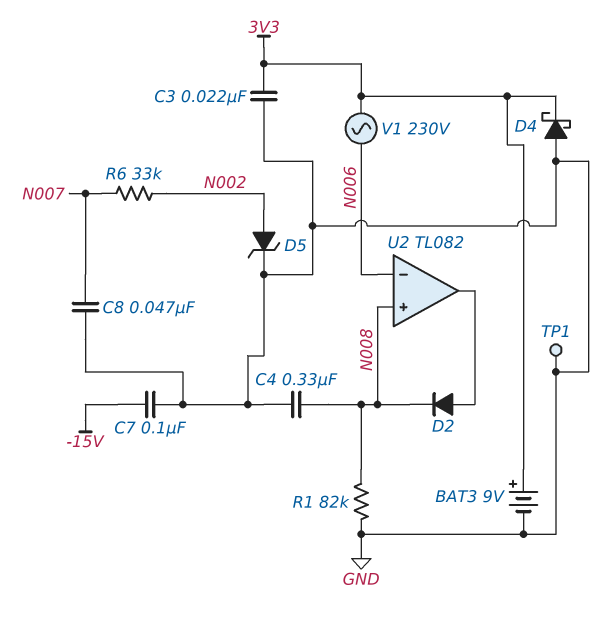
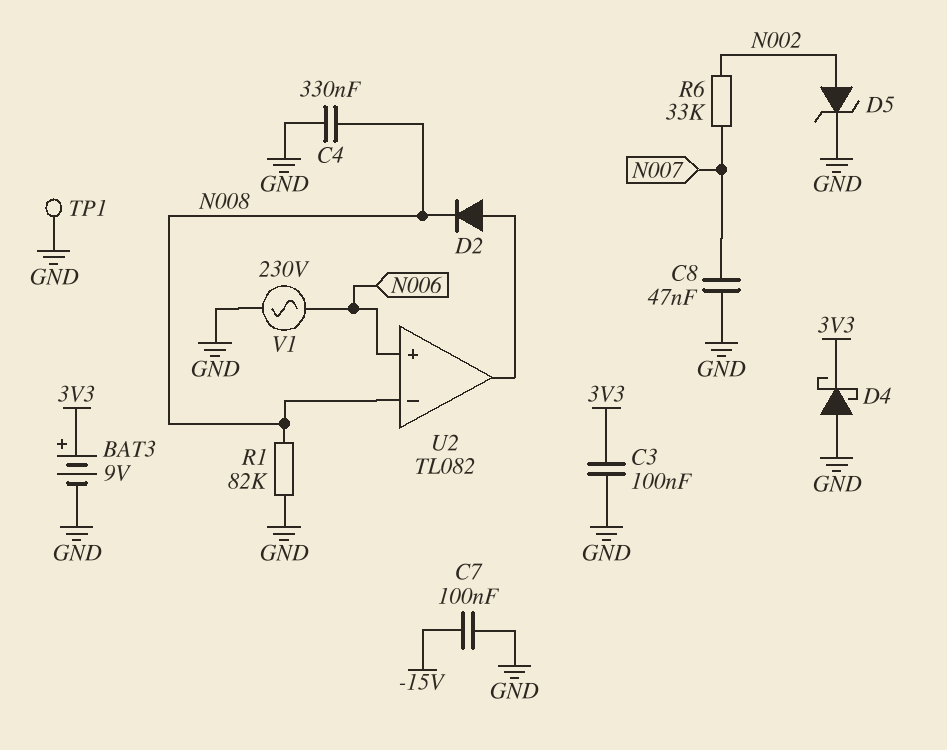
C3: 22nF (3V3, GND) -> 100nF (3V3, GND)
U2 pin in+: N008 -> N006
U2 pin in-: N006 -> N008
V1: AC 230V (3V3, N006) -> AC 230V (GND, N006)

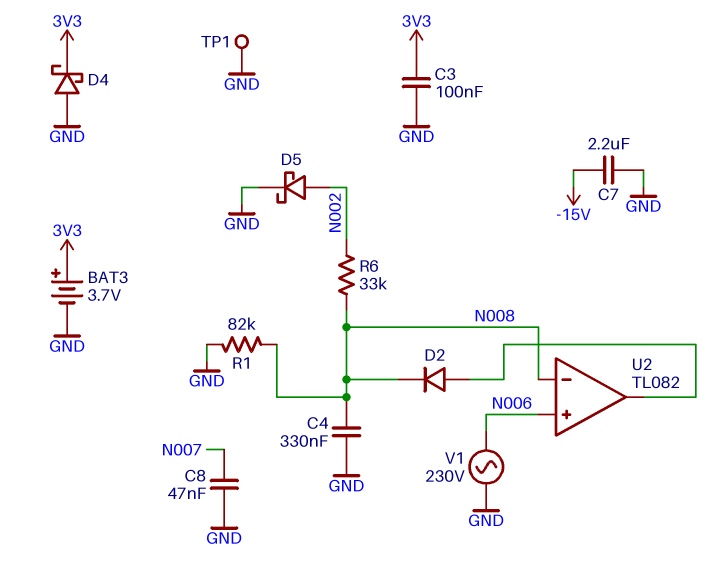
BAT3: 9V (plus 3V3, minus GND) -> 3.7V (plus 3V3, minus GND)
C7: 100nF (-15V, GND) -> 2.2uF (-15V, GND)
D5: zener (A N002, K GND) -> schottky (A N002, K GND)
R6: 33k (N002, N007) -> 33k (N002, N008)

